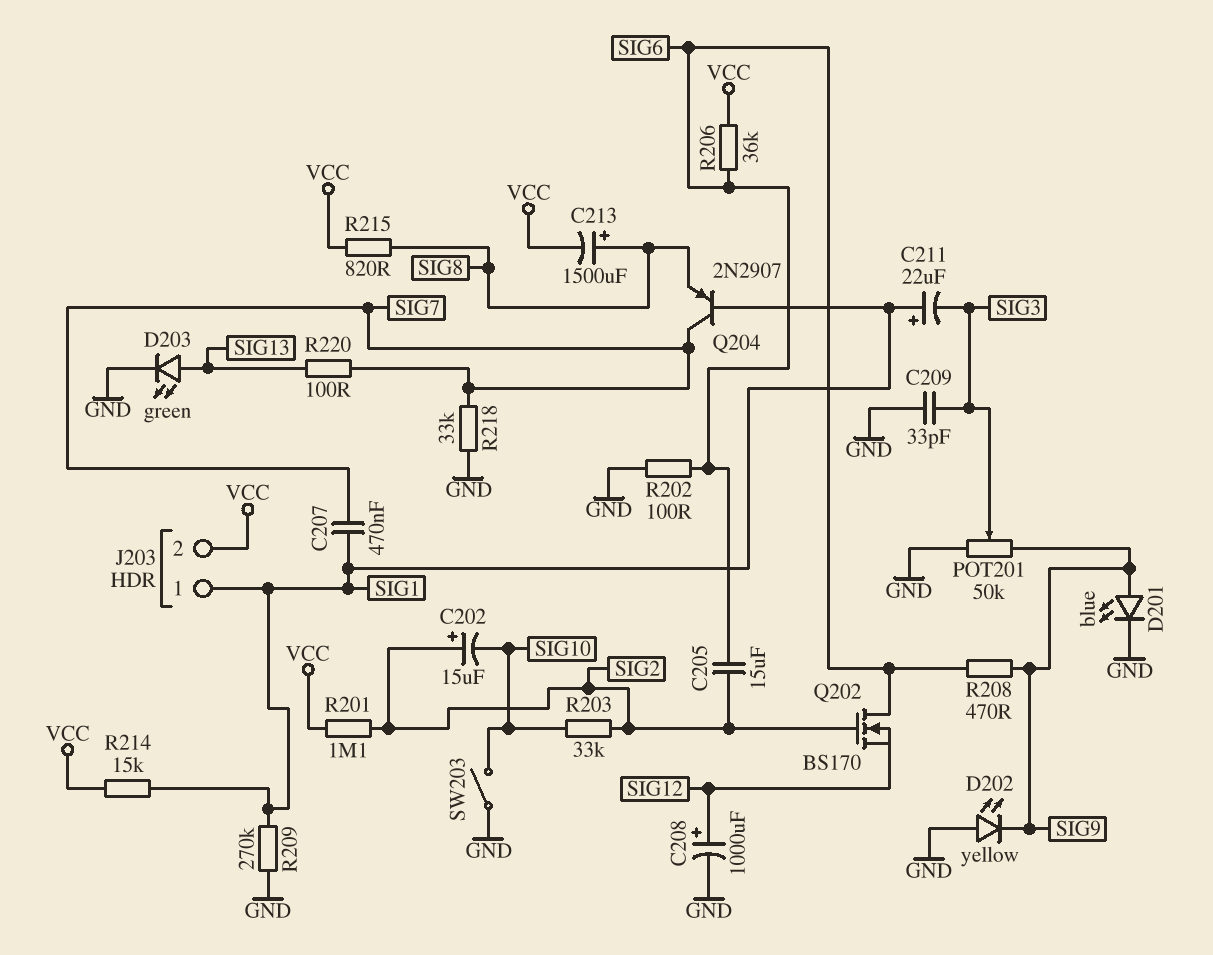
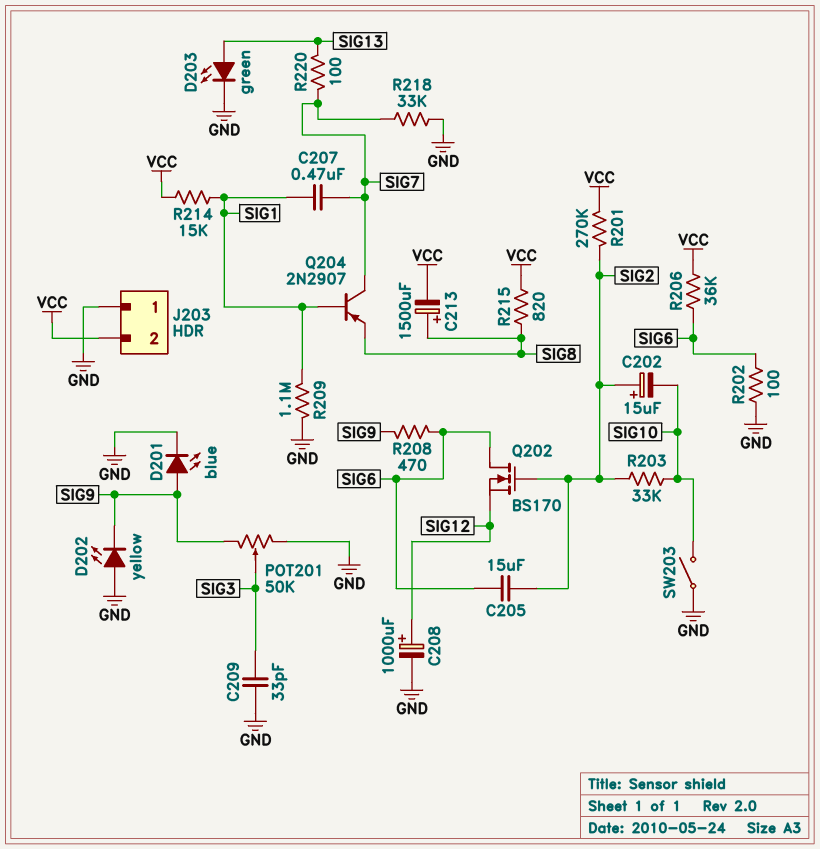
C211: 22uF (plus SIG1, minus SIG3) -> none
J203 pin 1: SIG1 -> GND
R201: 1.1M (SIG2, VCC) -> 270k (SIG2, VCC)
R209: 270k (GND, SIG1) -> 1.1M (GND, SIG1)

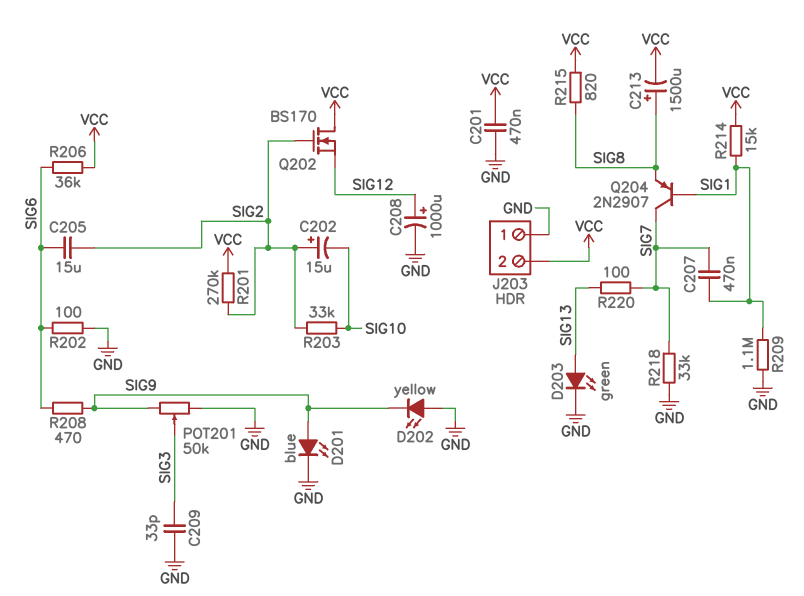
C201: none -> 470nF (GND, VCC)
Q202: NMOS BS170 (G SIG2, D SIG6, S SIG12) -> NMOS BS170 (G SIG2, D VCC, S SIG12)
SW203: switch (GND, SIG10) -> none

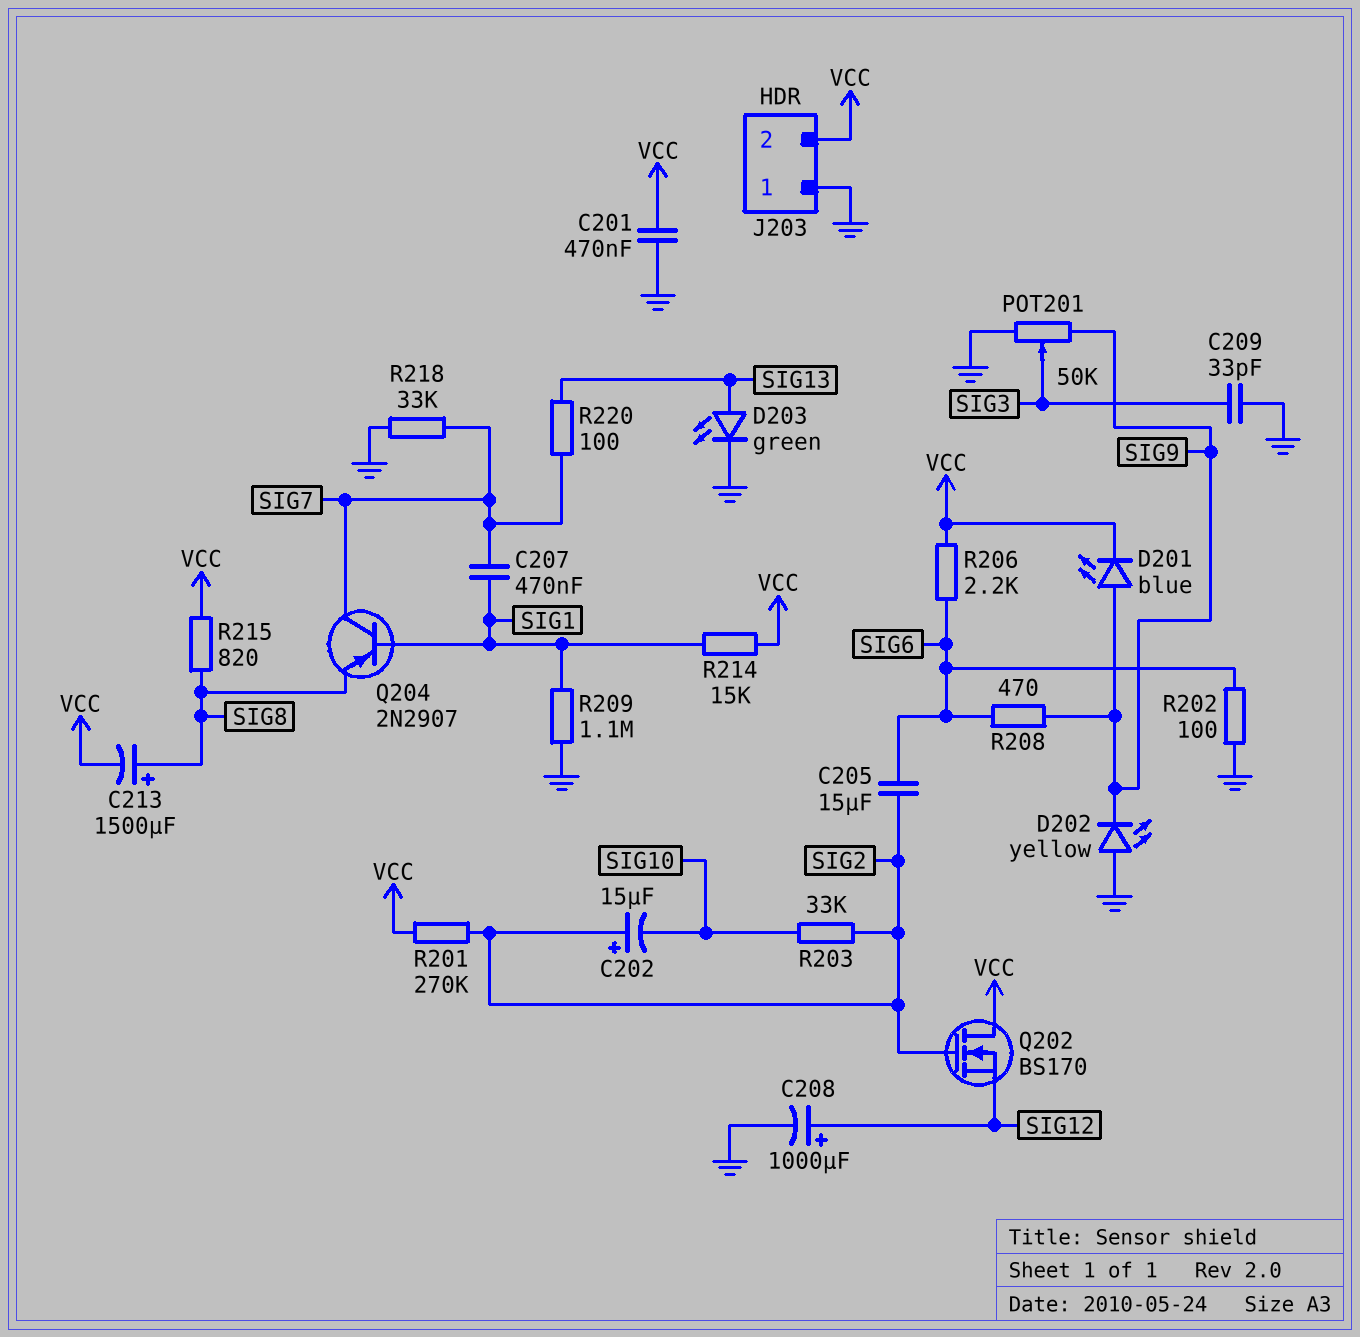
D201: LED blue (A SIG9, K GND) -> LED blue (A SIG9, K VCC)
R206: 36k (SIG6, VCC) -> 2.2k (SIG6, VCC)

